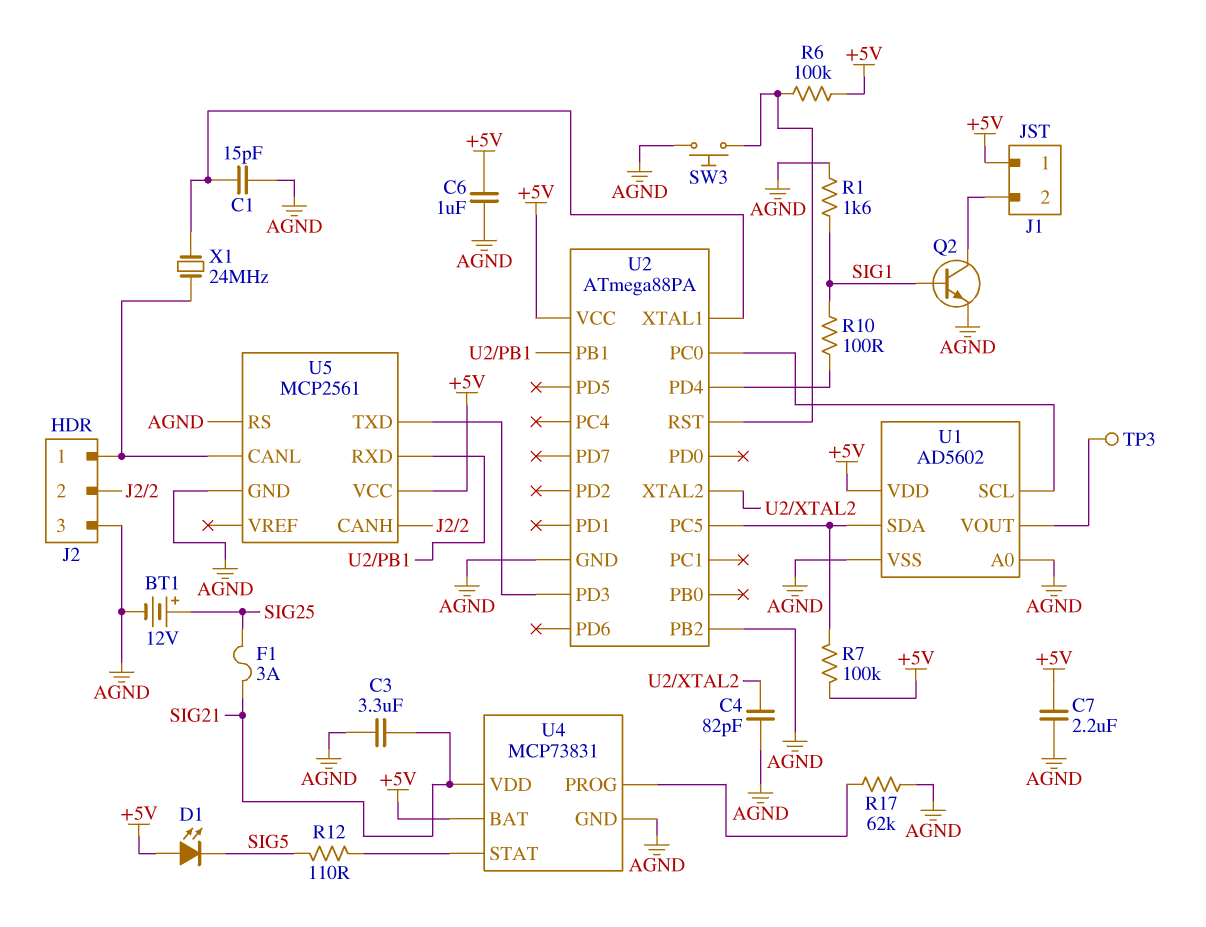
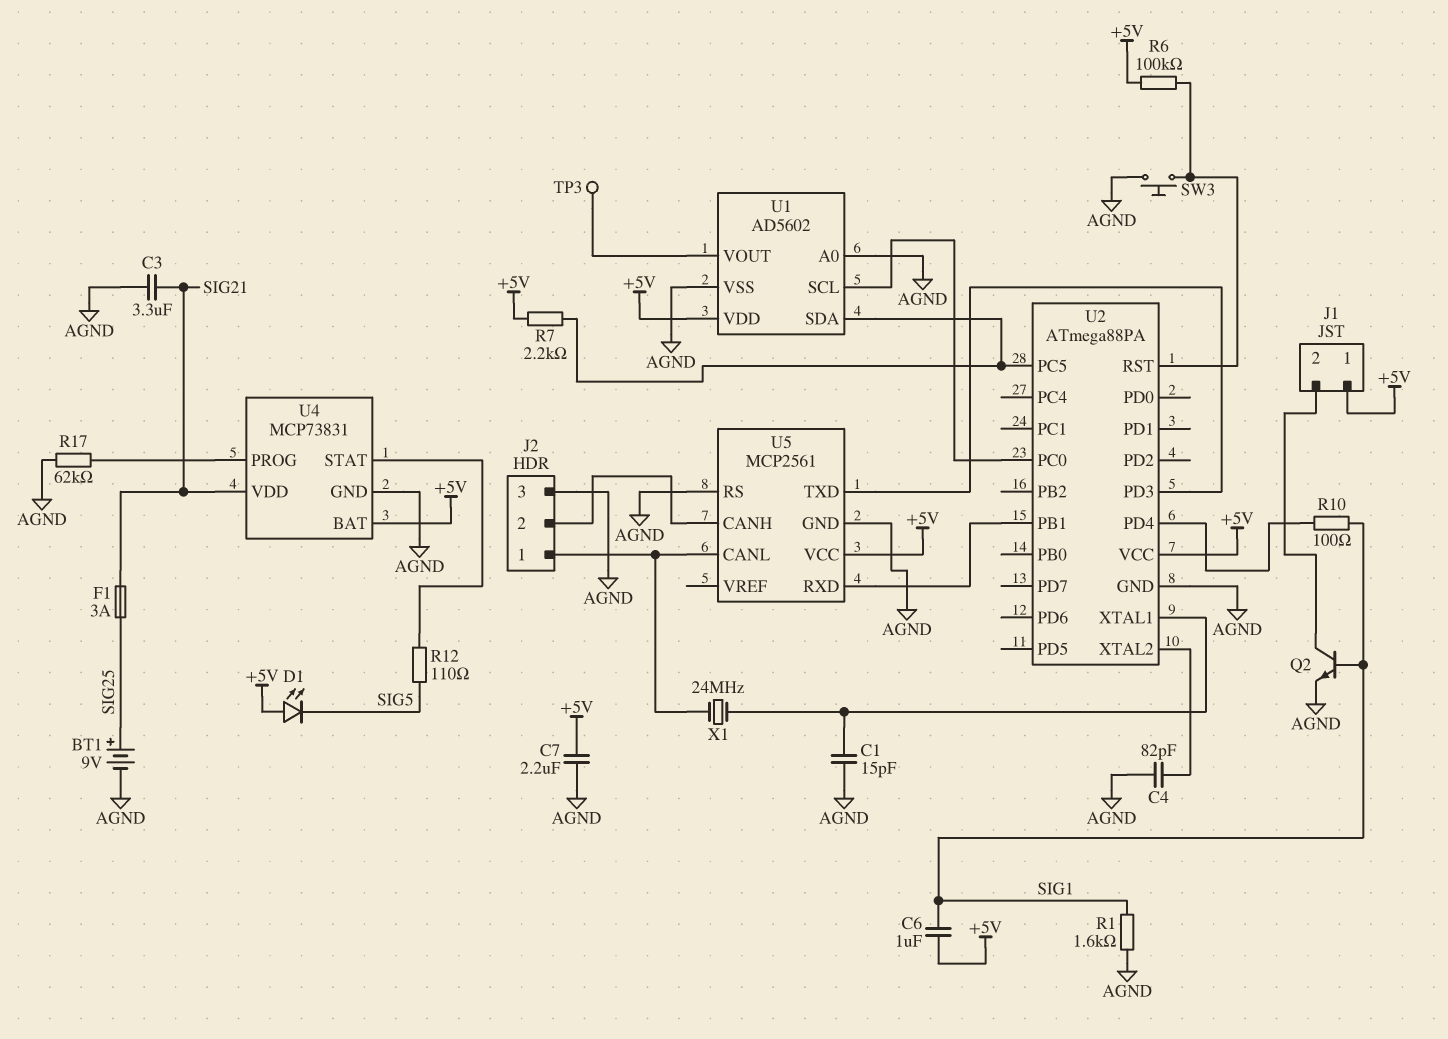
BT1: 12V (plus SIG25, minus AGND) -> 9V (plus SIG25, minus AGND)
C6: 1uF (+5V, AGND) -> 1uF (+5V, SIG1)
R7: 100k (+5V, U1/SDA) -> 2.2k (+5V, U1/SDA)
U2 pin PB2: AGND -> none

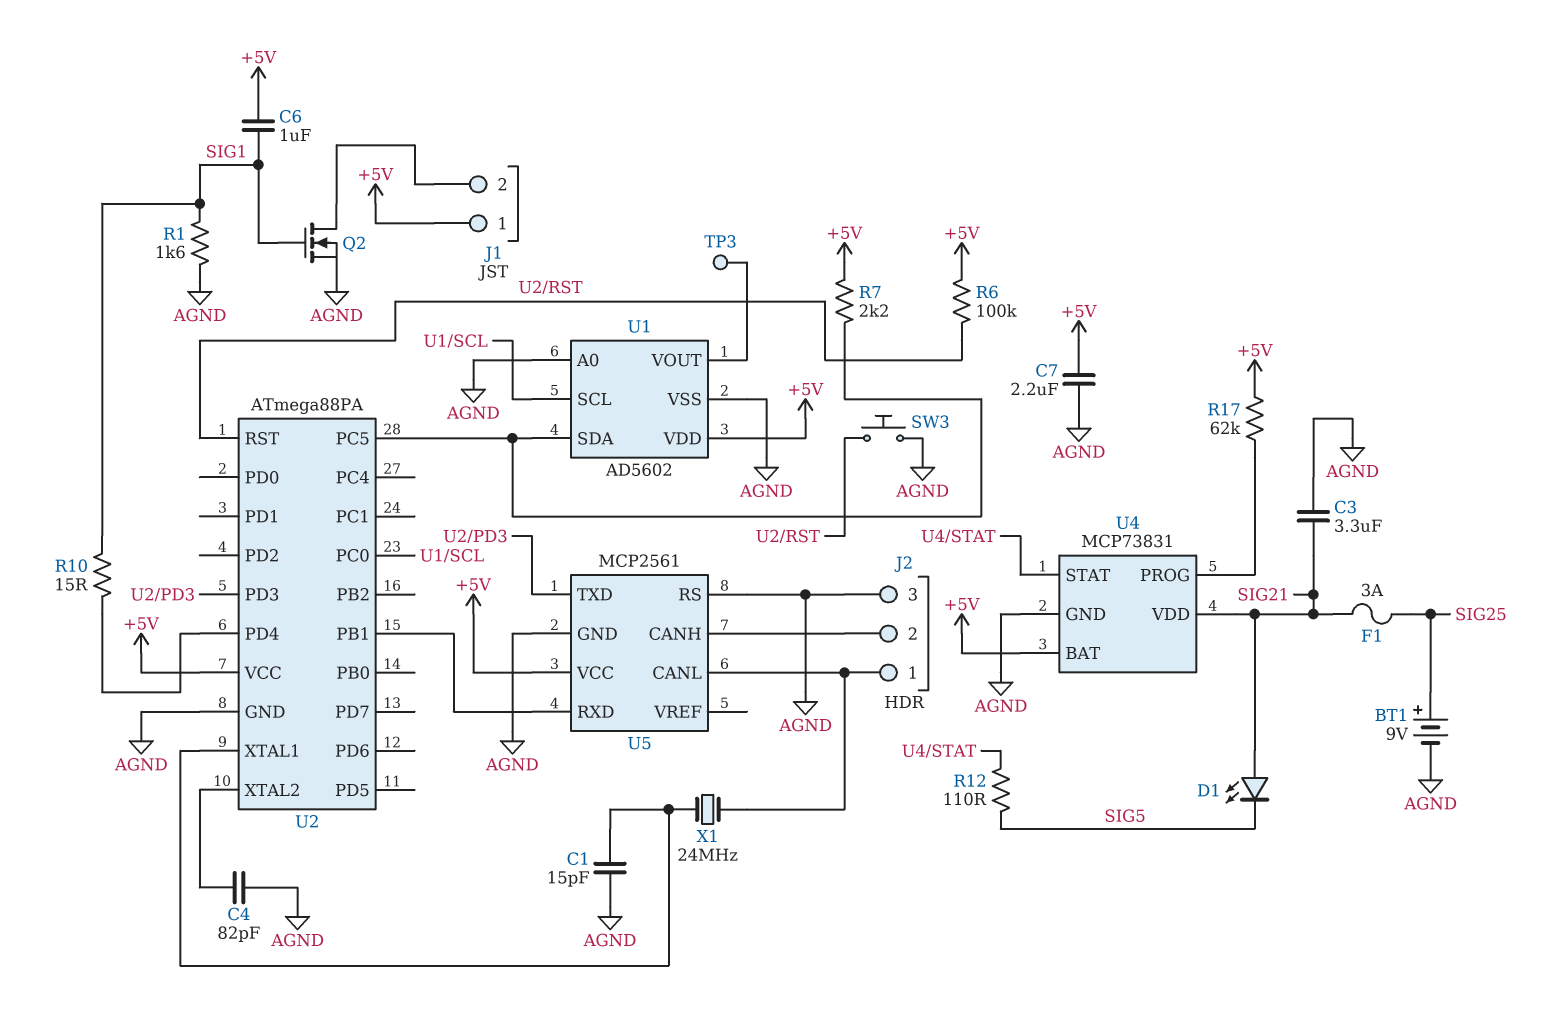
D1: LED (A +5V, K SIG5) -> LED (A SIG21, K SIG5)
Q2: NPN (B SIG1, C J1/2, E AGND) -> NMOS (G SIG1, D J1/2, S AGND)
R10: 100 (SIG1, U2/PD4) -> 15 (SIG1, U2/PD4)
R17: 62k (AGND, U4/PROG) -> 62k (+5V, U4/PROG)

